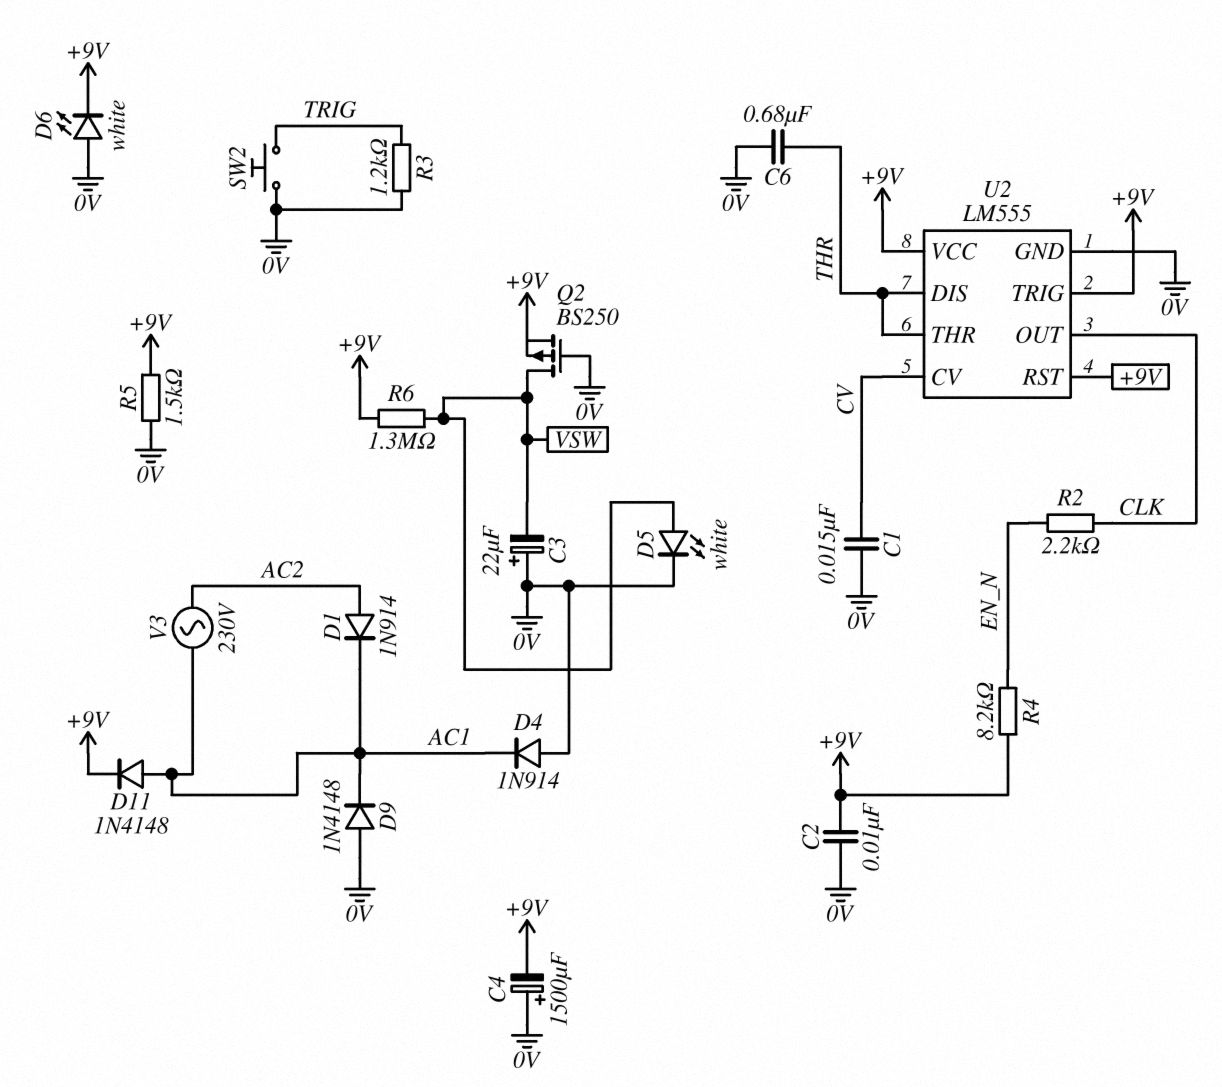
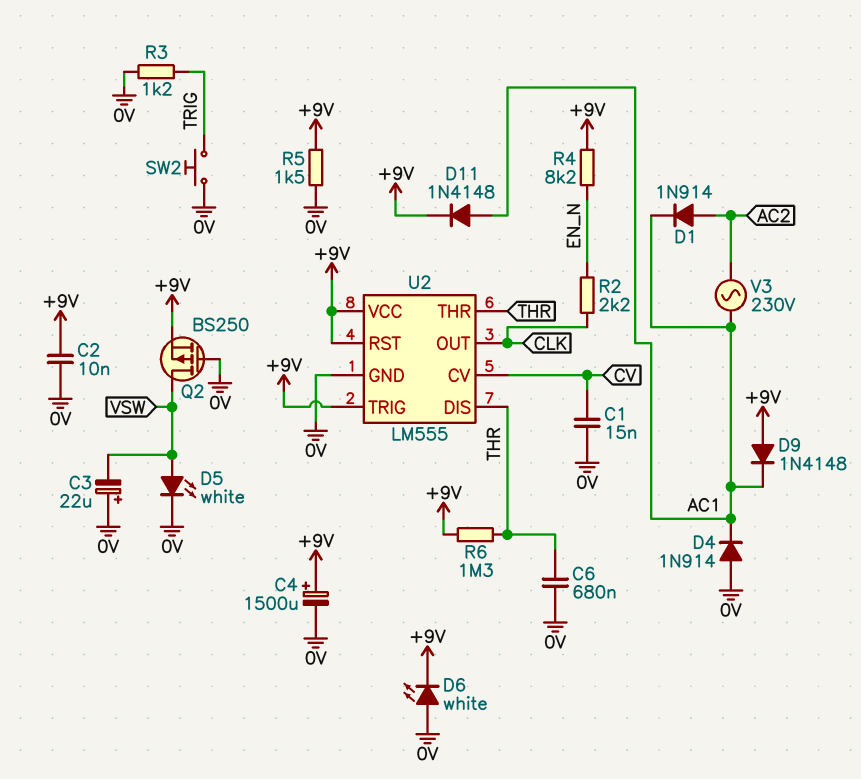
C4: 1500uF (plus 0V, minus +9V) -> 1500uF (plus +9V, minus 0V)
D9: diode 1N4148 (A 0V, K AC1) -> diode 1N4148 (A +9V, K AC1)
R6: 1.3M (+9V, VSW) -> 1.3M (+9V, THR)

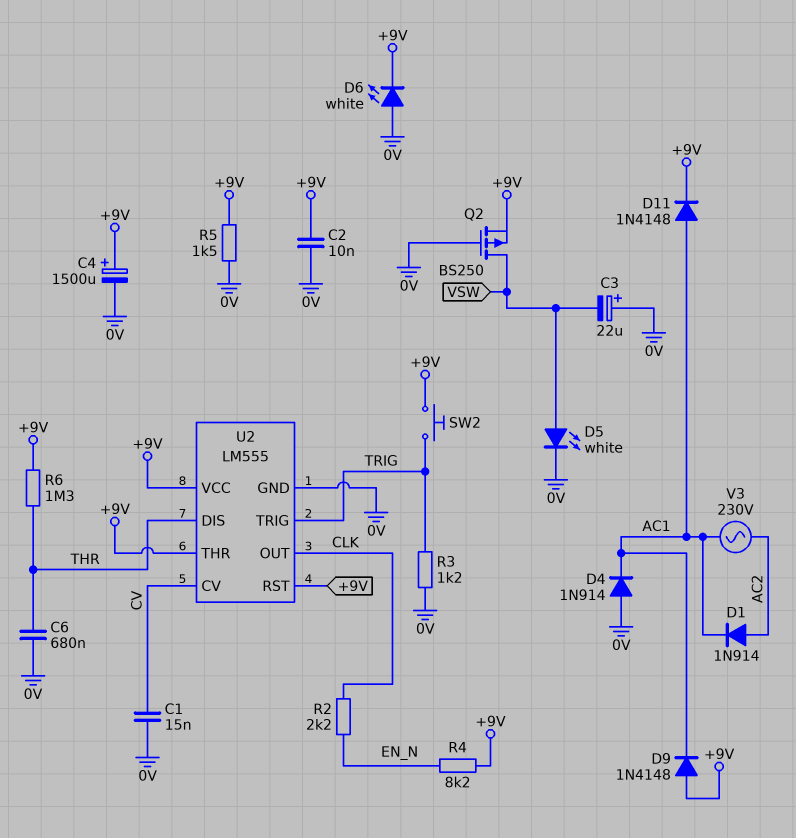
SW2: button (0V, TRIG) -> button (+9V, TRIG)
U2 pin THR: THR -> +9V
U2 pin TRIG: +9V -> TRIG

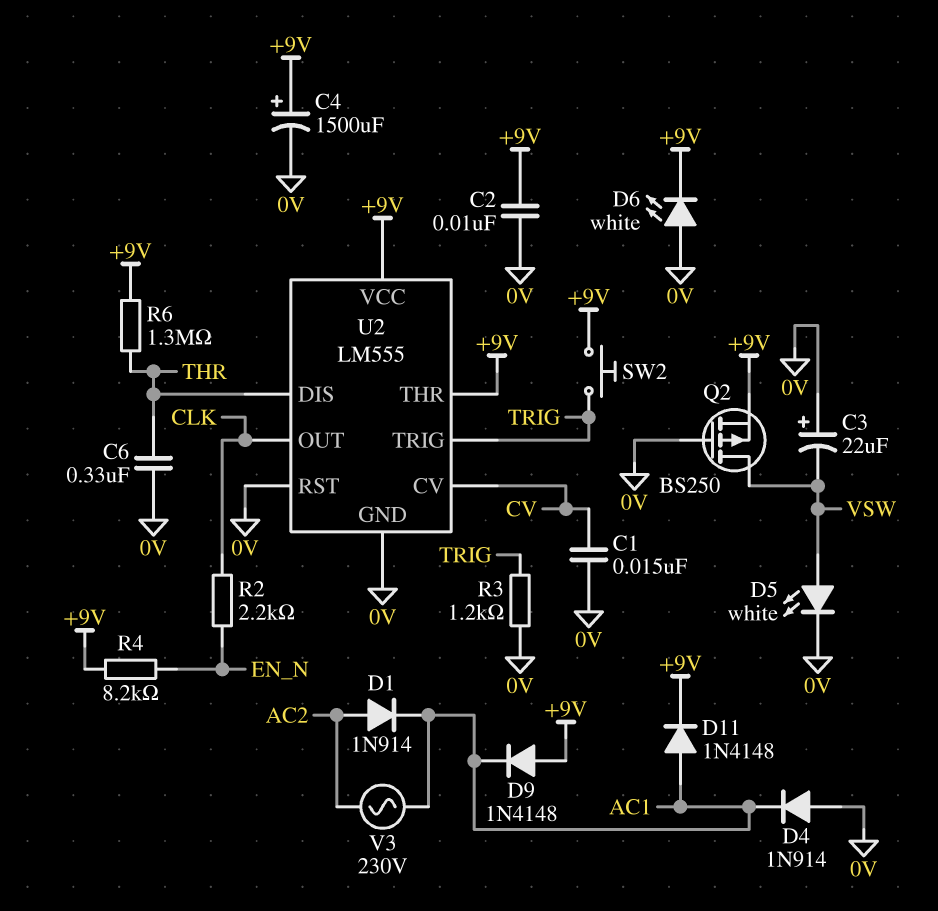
C6: 680nF (0V, THR) -> 330nF (0V, THR)
R5: 1.5k (+9V, 0V) -> none
U2 pin RST: +9V -> 0V

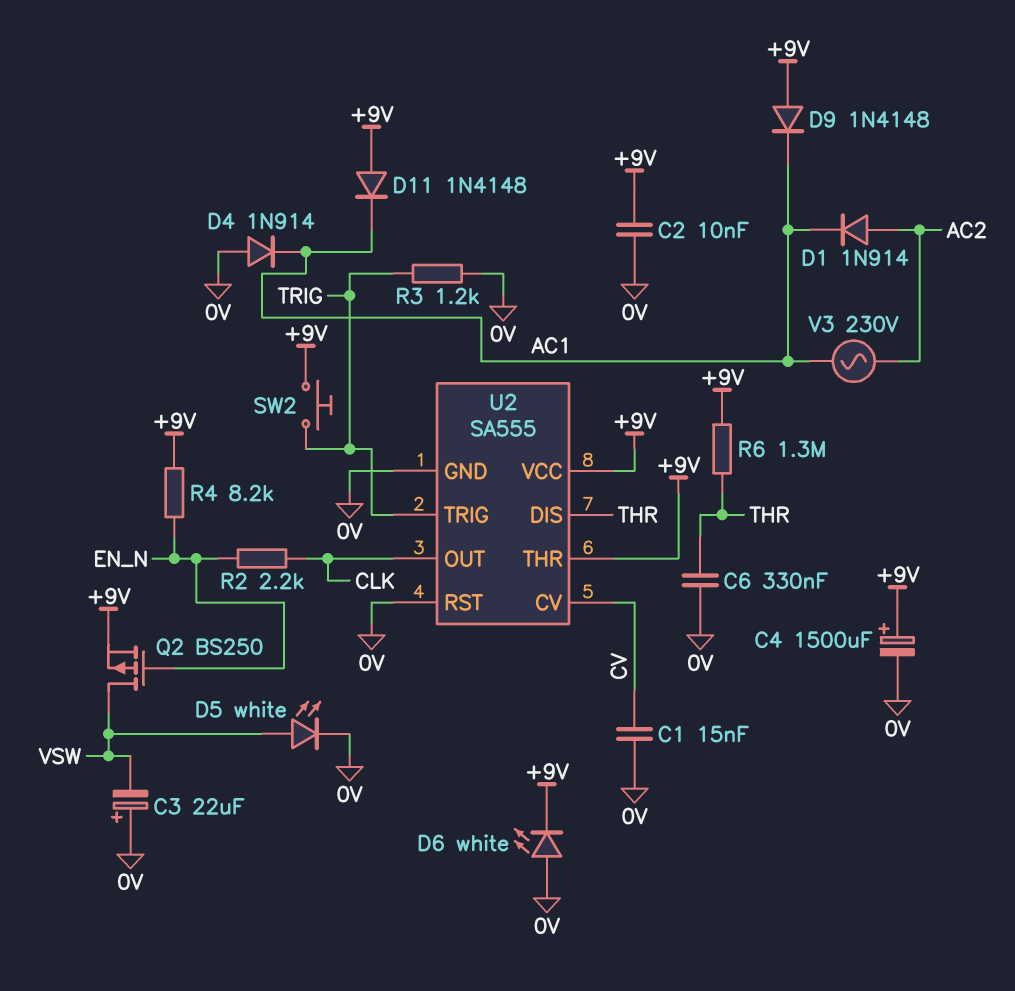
D11: diode 1N4148 (A AC1, K +9V) -> diode 1N4148 (A +9V, K AC1)
Q2: PMOS BS250 (G 0V, D VSW, S +9V) -> PMOS BS250 (G EN_N, D VSW, S +9V)
U2: LM555 -> SA555

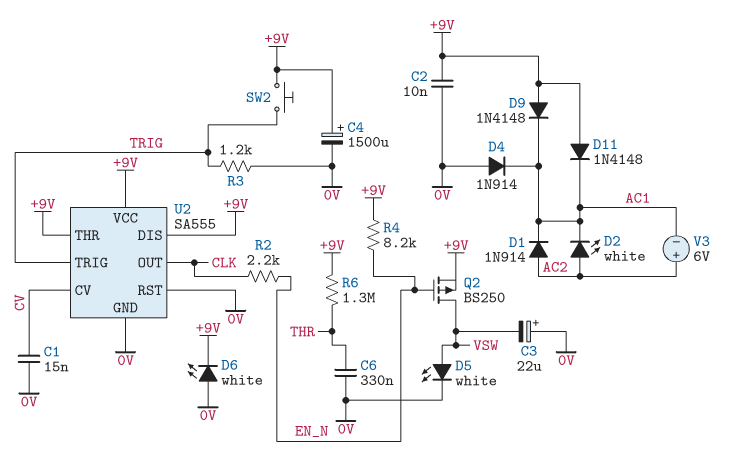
D2: none -> LED white (A AC2, K AC1)
U2 pin DIS: THR -> +9V
V3: AC 230V (AC1, AC2) -> 6V (plus AC2, minus AC1)

